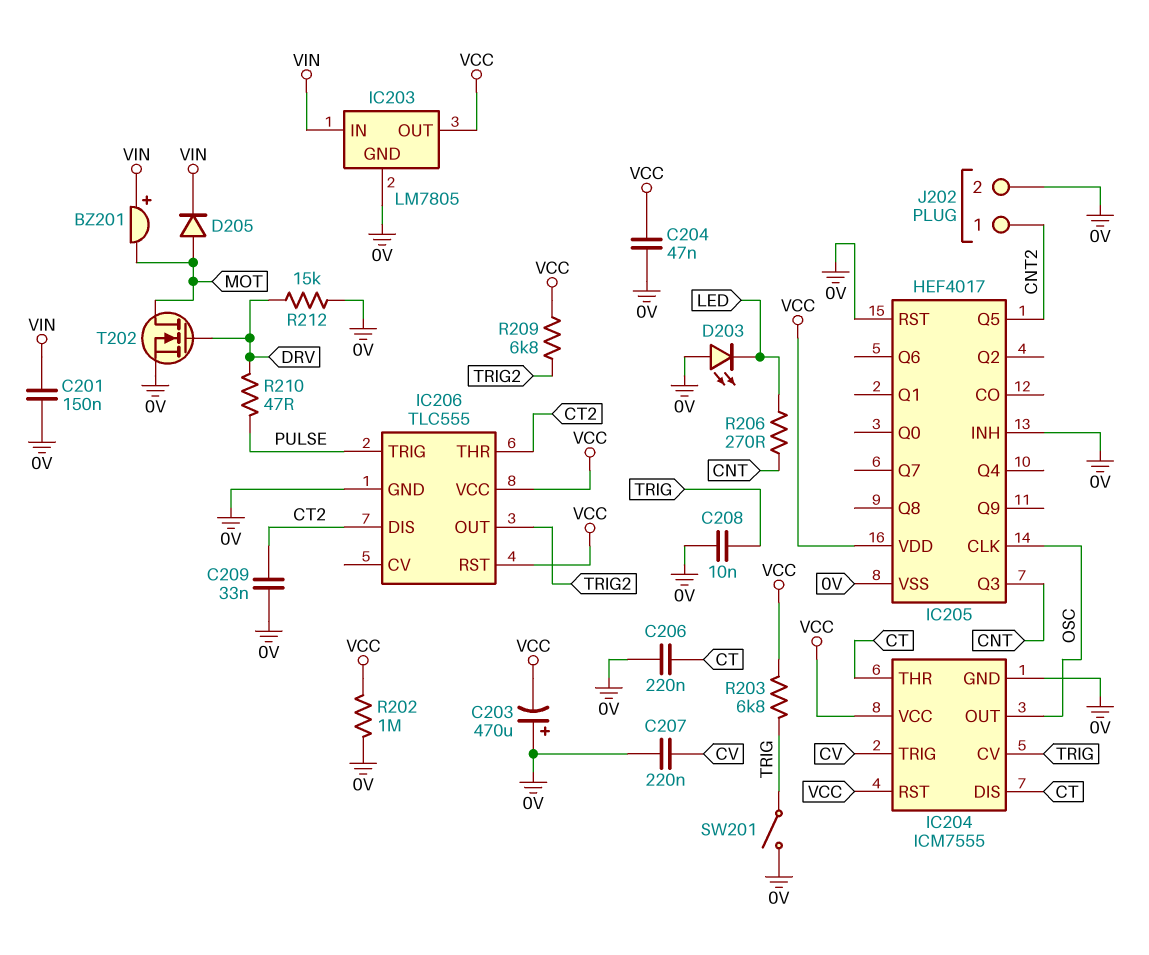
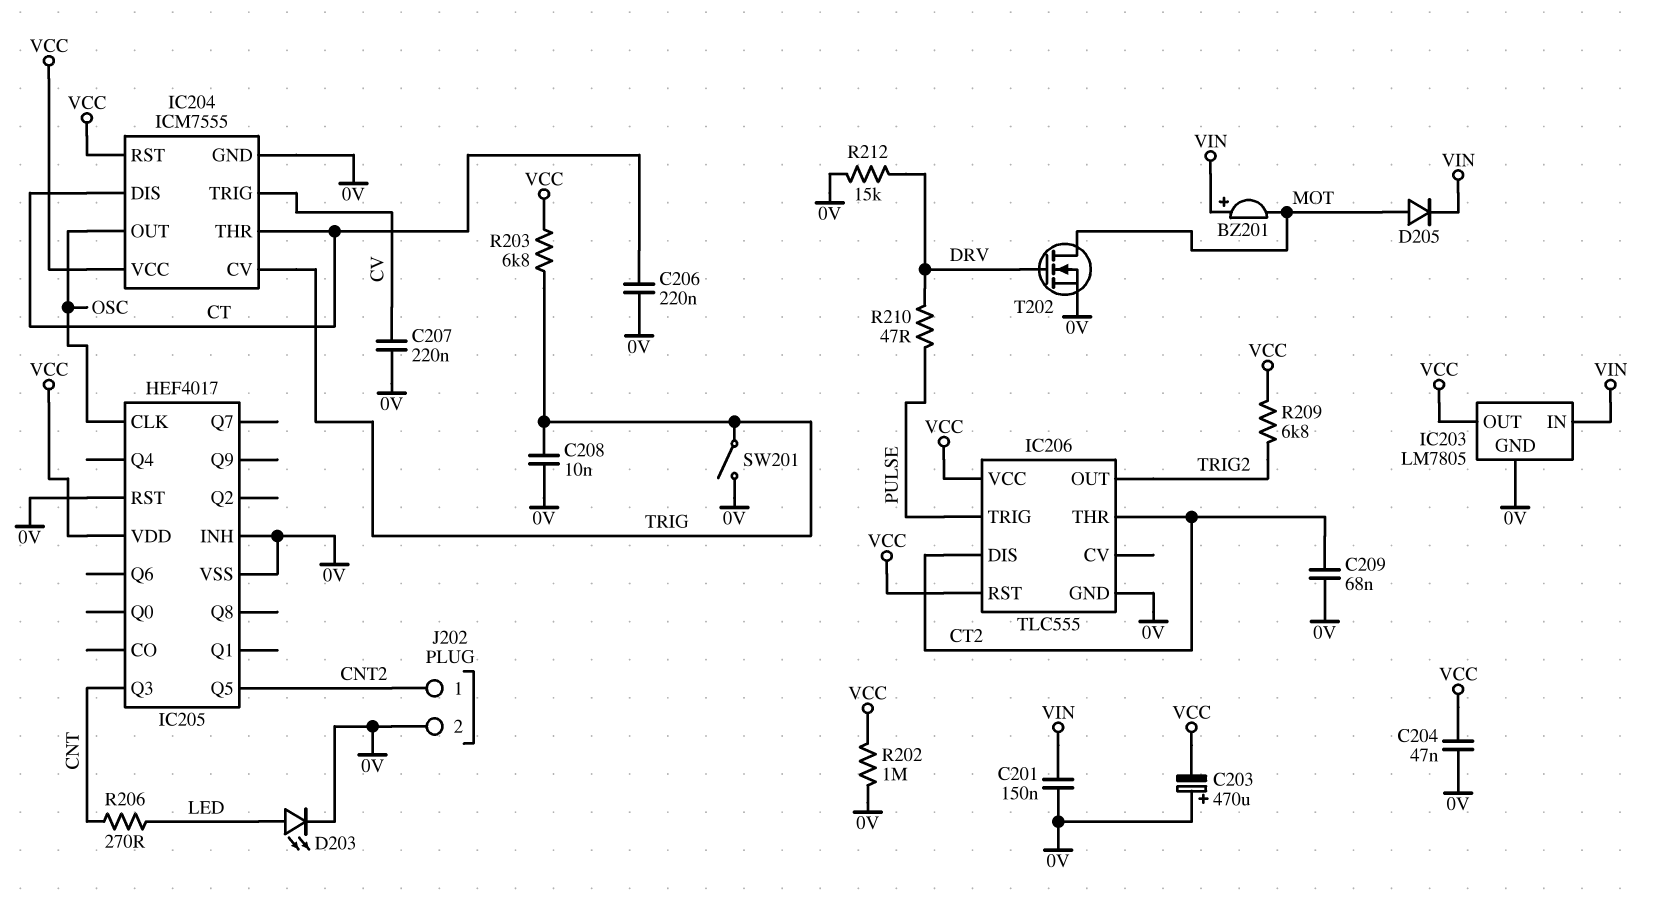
C209: 33nF (0V, CT2) -> 68nF (0V, CT2)
D203: LED (A 0V, K LED) -> LED (A LED, K 0V)

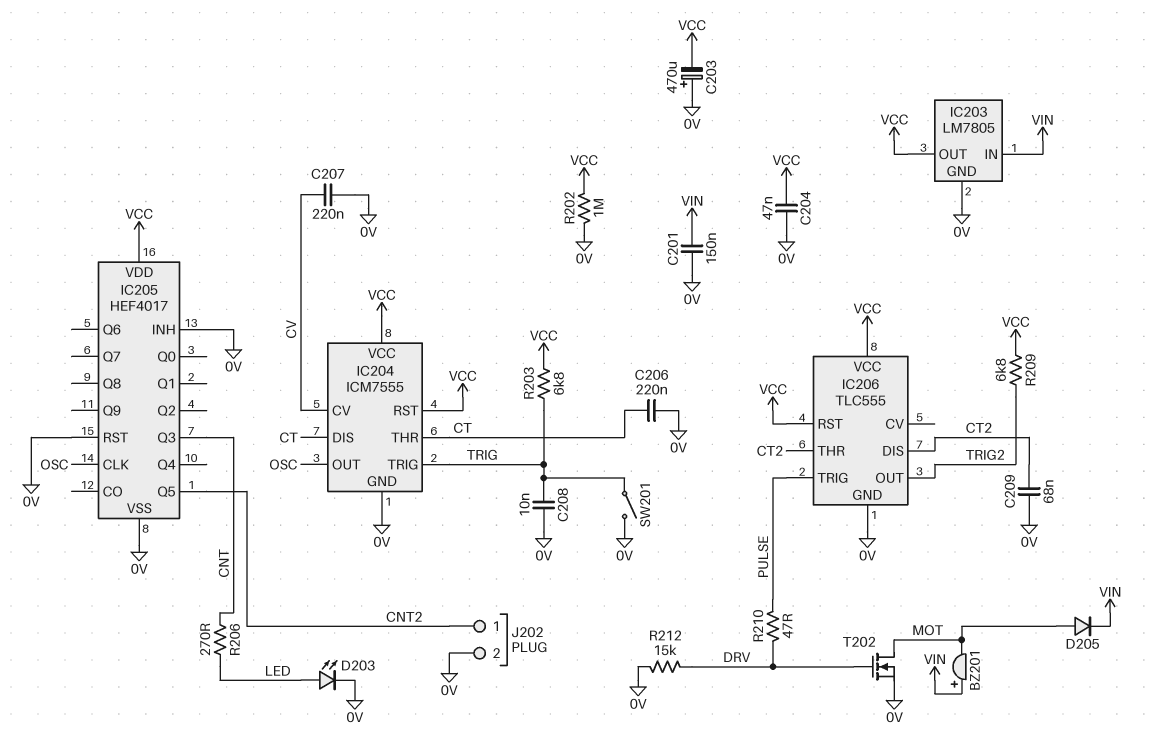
IC204 pin CV: TRIG -> CV
IC204 pin TRIG: CV -> TRIG

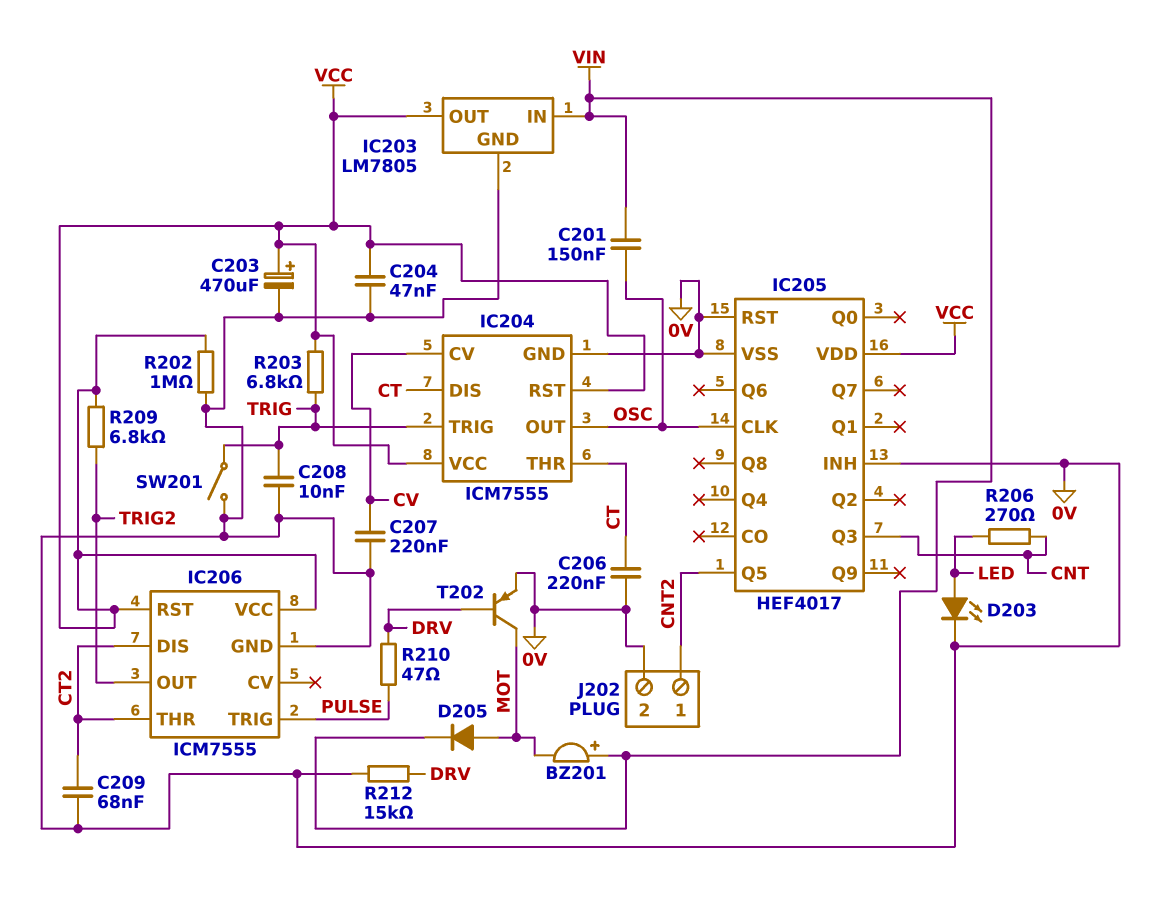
C201: 150nF (0V, VIN) -> 150nF (OSC, VIN)
C203: 470uF (plus 0V, minus VCC) -> 470uF (plus VCC, minus 0V)
IC206: TLC555 -> ICM7555
T202: NMOS (G DRV, D MOT, S 0V) -> PNP (B DRV, C MOT, E 0V)

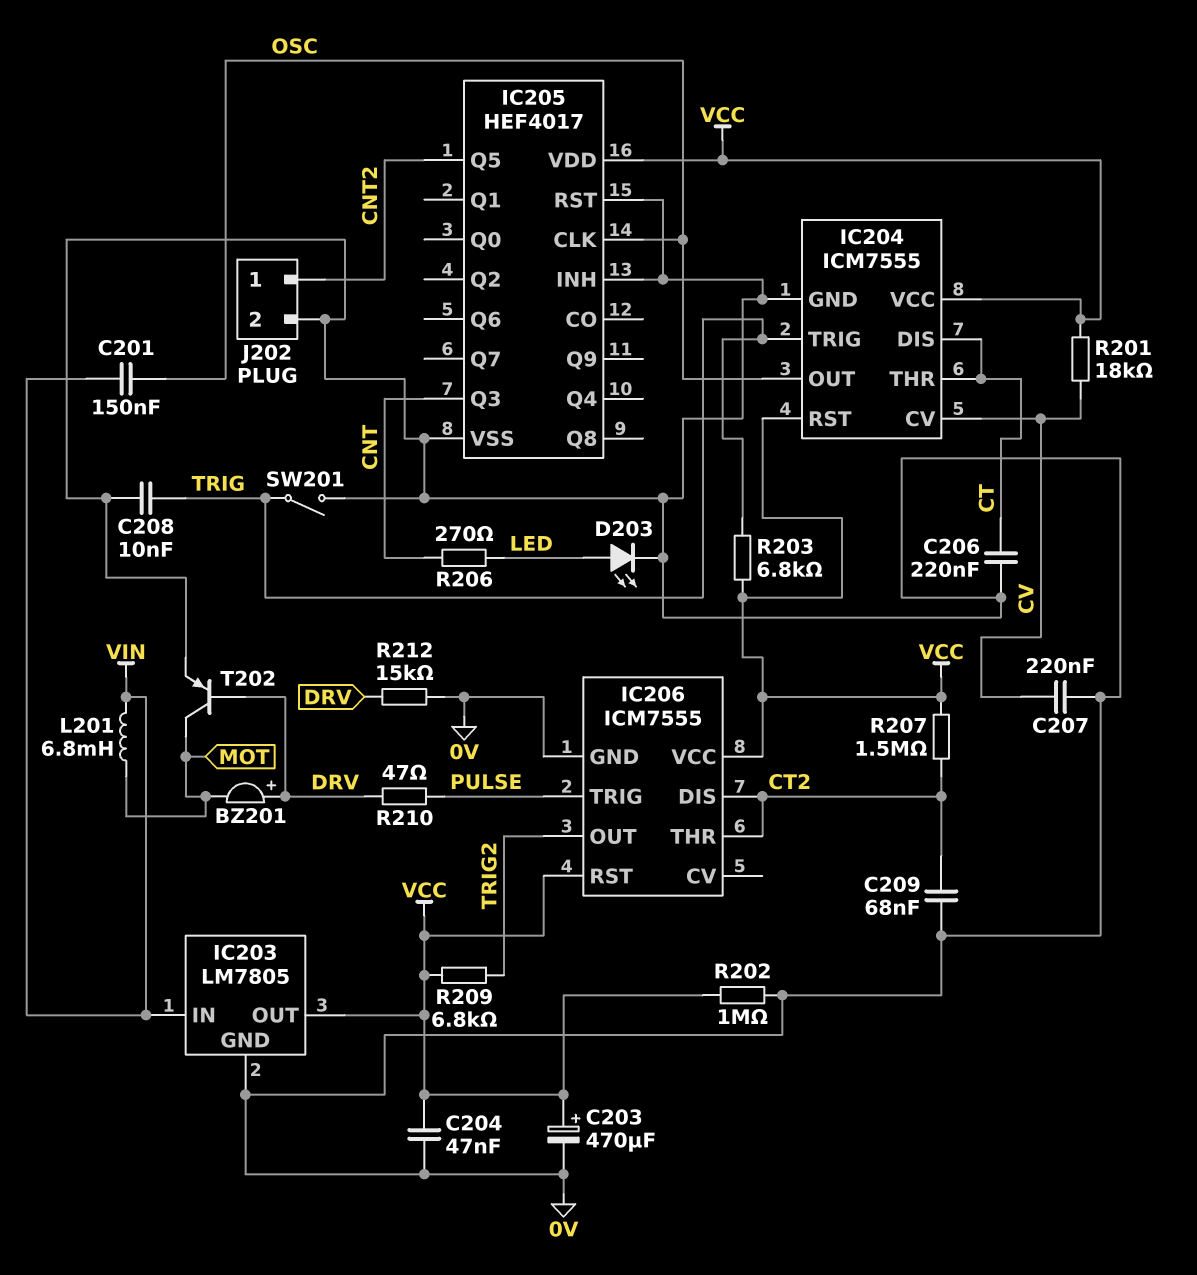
BZ201: buzzer (plus VIN, minus MOT) -> buzzer (plus DRV, minus MOT)
D205: diode (A MOT, K VIN) -> none
L201: none -> 6.8mH (MOT, VIN)
R201: none -> 18k (CV, VCC)
R207: none -> 1.5M (CT2, VCC)

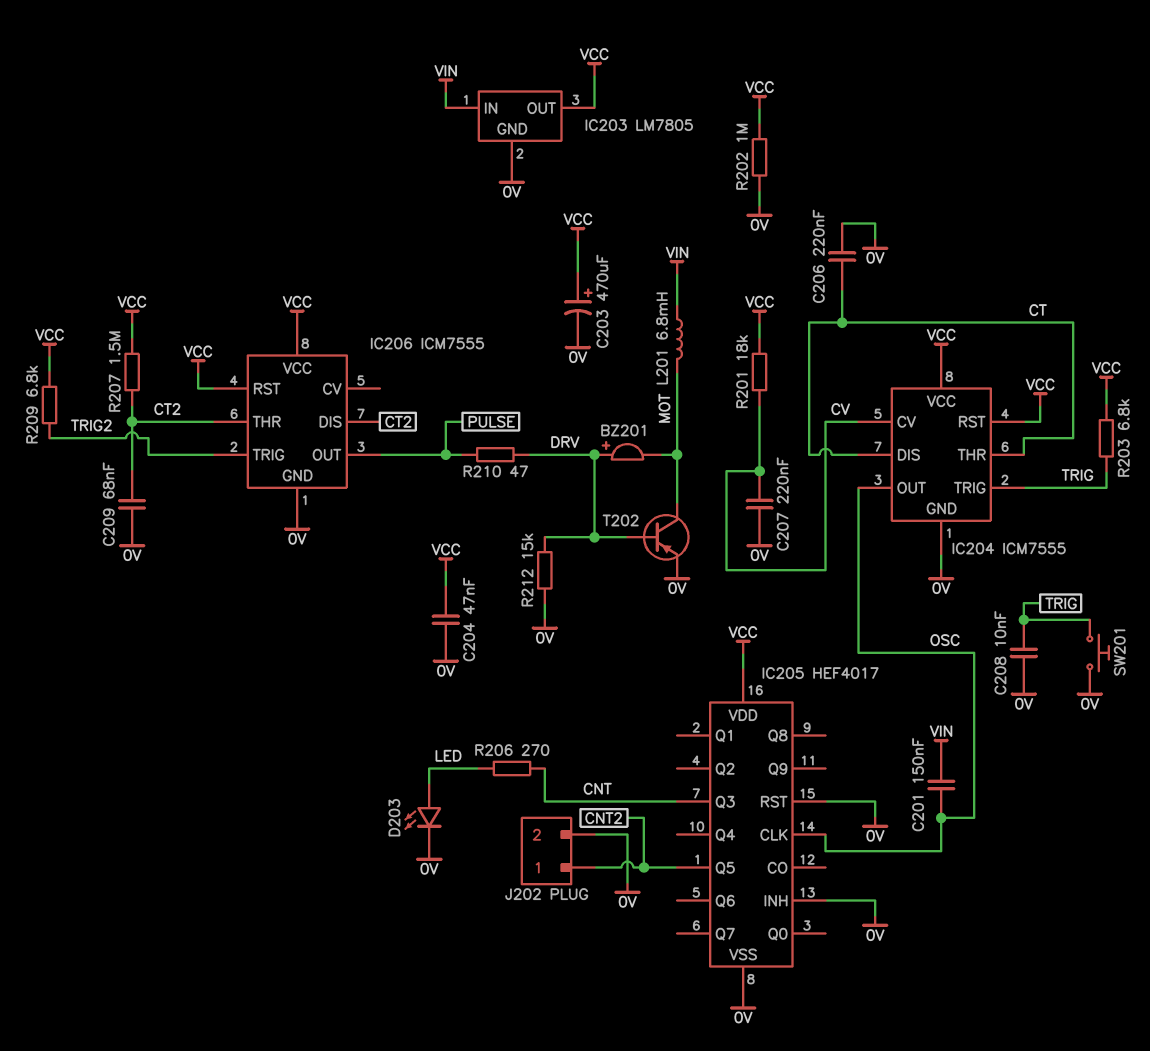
IC206 pin OUT: TRIG2 -> PULSE
IC206 pin TRIG: PULSE -> TRIG2
SW201: switch (0V, TRIG) -> button (0V, TRIG)

